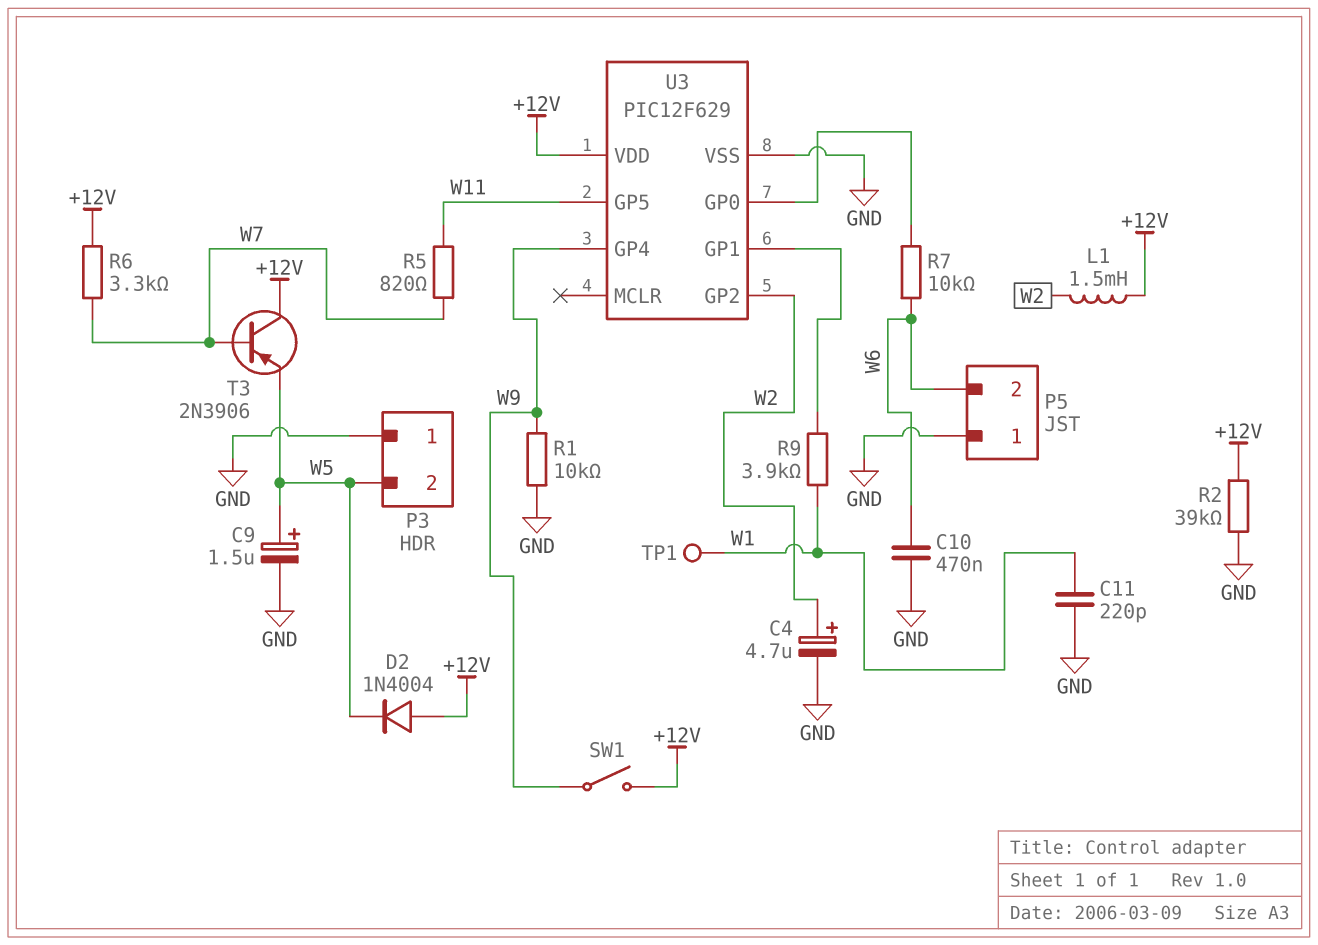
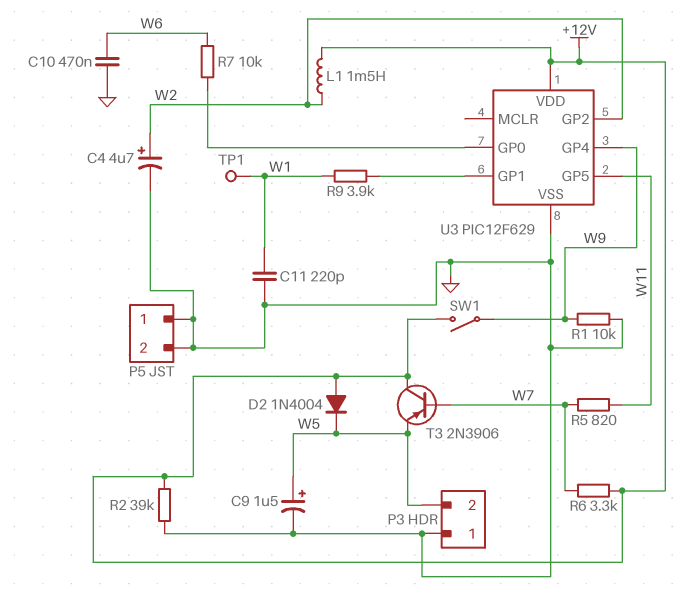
P5 pin 2: W6 -> GND

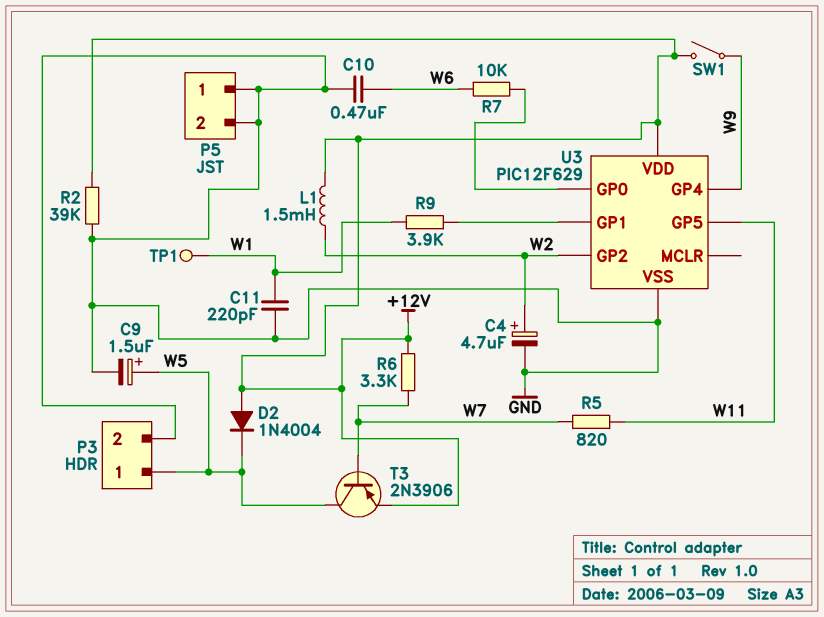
P3 pin 1: GND -> W5
P3 pin 2: W5 -> GND
R1: 10k (GND, W9) -> none
T3: PNP 2N3906 (B W7, C +12V, E W5) -> PNP 2N3906 (B W7, C W5, E +12V)

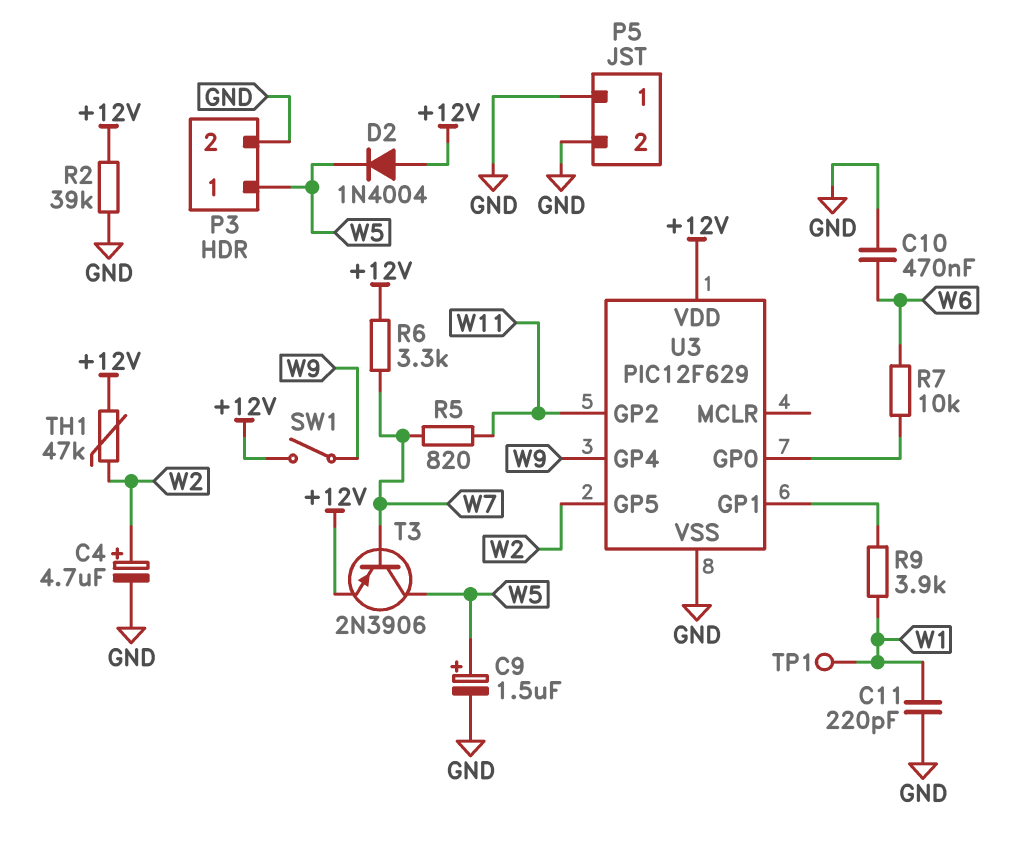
L1: 1.5mH (+12V, W2) -> none
TH1: none -> 47k (+12V, W2)
U3 pin GP2: W2 -> W11
U3 pin GP5: W11 -> W2

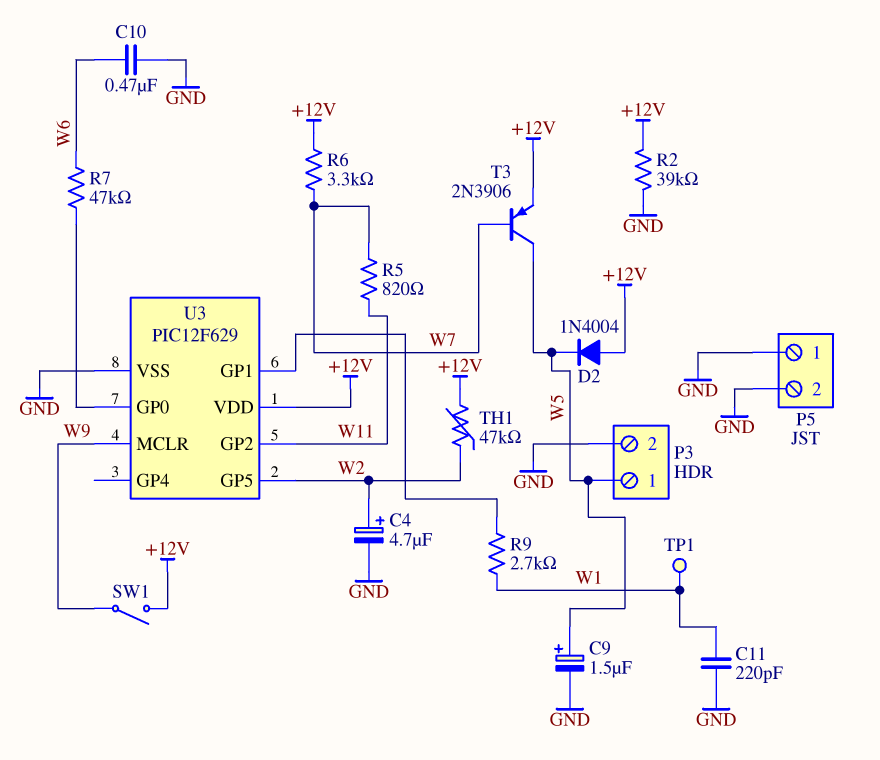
R7: 10k (U3/GP0, W6) -> 47k (U3/GP0, W6)
R9: 3.9k (U3/GP1, W1) -> 2.7k (U3/GP1, W1)
U3 pin GP4: W9 -> none
U3 pin MCLR: none -> W9

